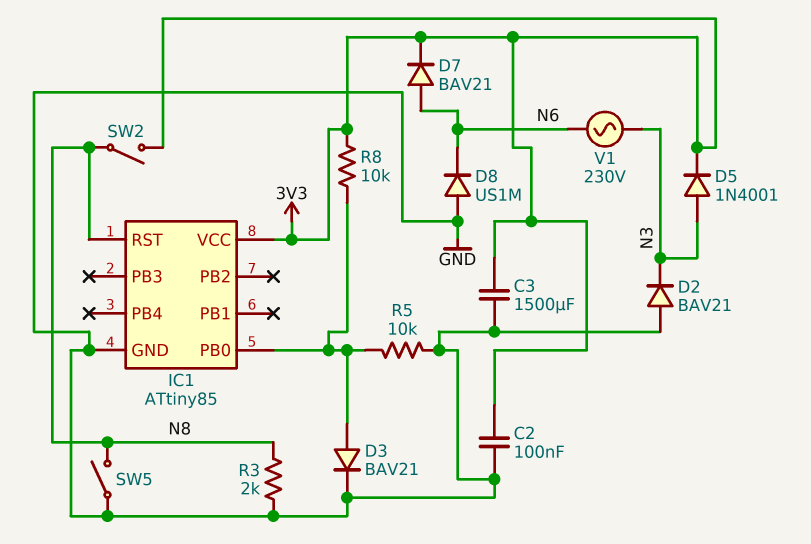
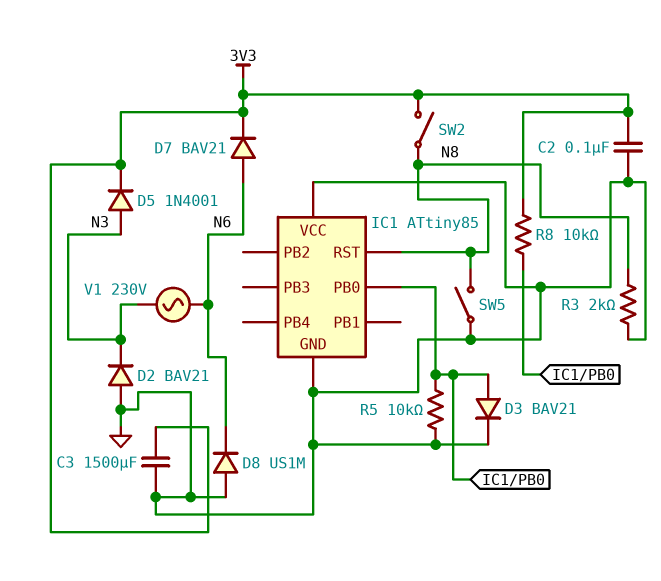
IC1 pin VCC: 3V3 -> GND

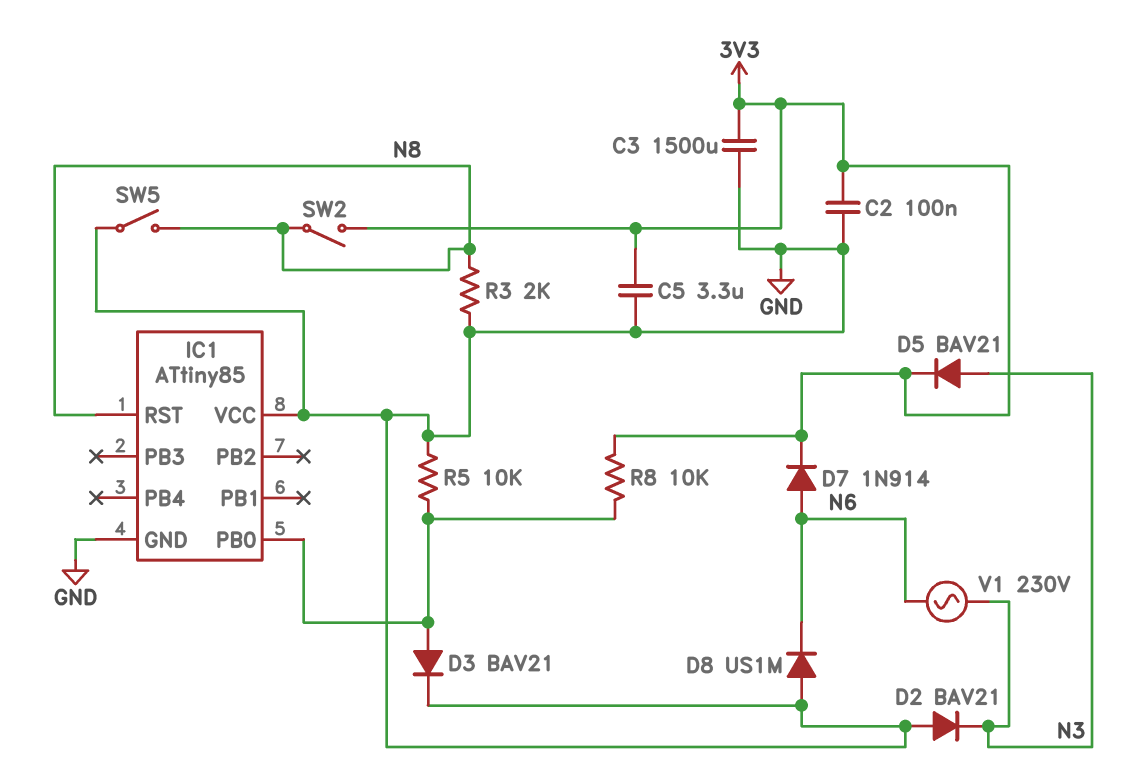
C5: none -> 3.3uF (3V3, GND)
D5: diode 1N4001 (A N3, K 3V3) -> diode BAV21 (A N3, K 3V3)
D7: diode BAV21 (A N6, K 3V3) -> diode 1N914 (A N6, K 3V3)

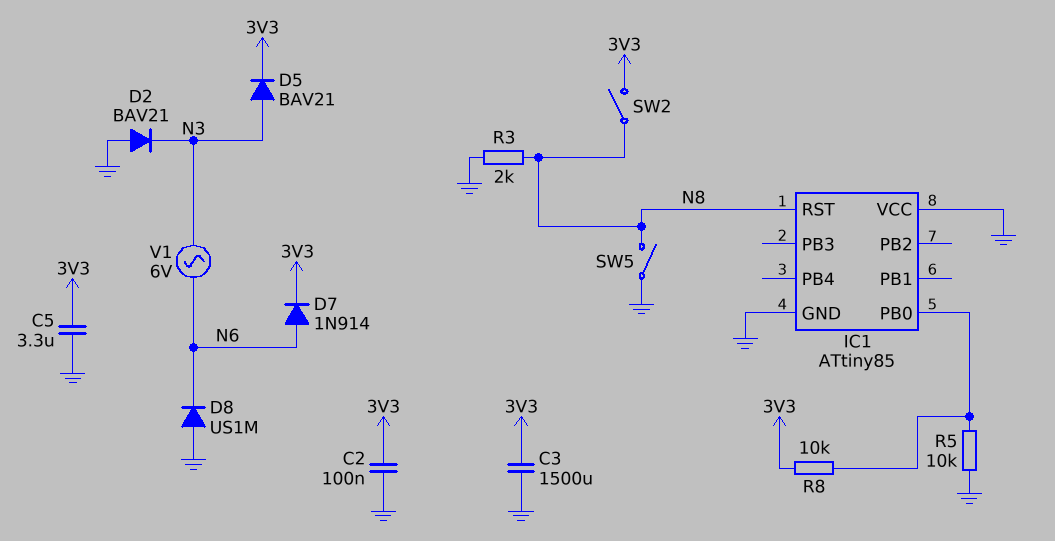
D3: diode BAV21 (A IC1/PB0, K GND) -> none
V1: AC 230V (N3, N6) -> AC 6V (N3, N6)

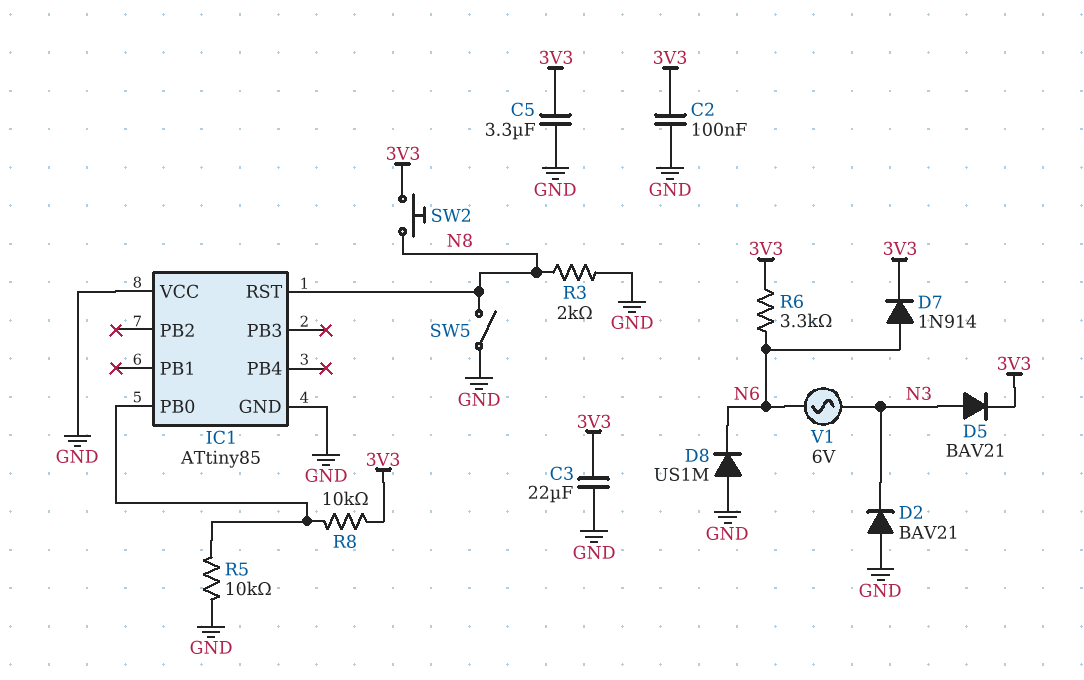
C3: 1500uF (3V3, GND) -> 22uF (3V3, GND)
R6: none -> 3.3k (3V3, N6)
SW2: switch (3V3, N8) -> button (3V3, N8)

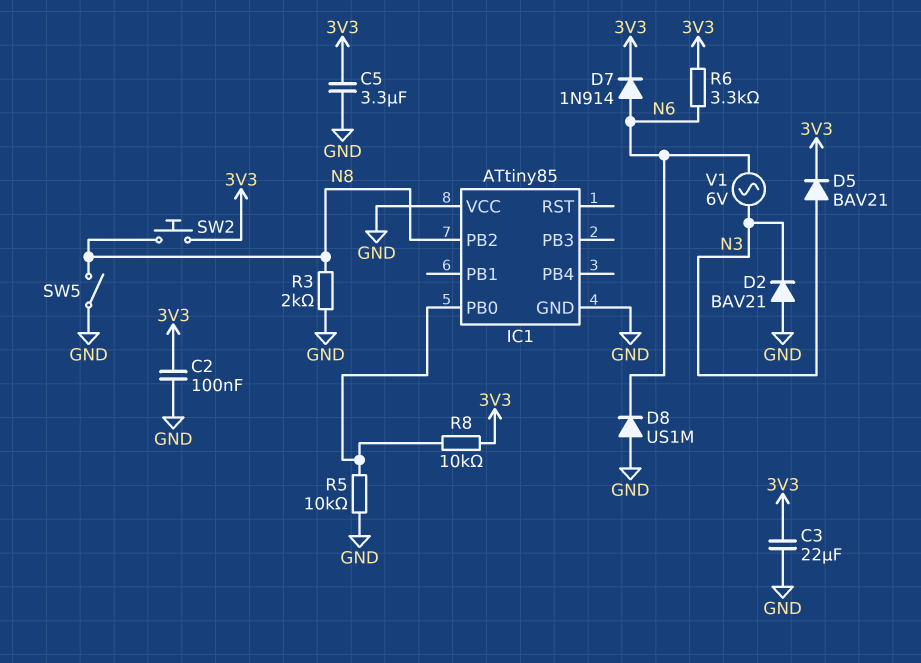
IC1 pin PB2: none -> N8
IC1 pin RST: N8 -> none

